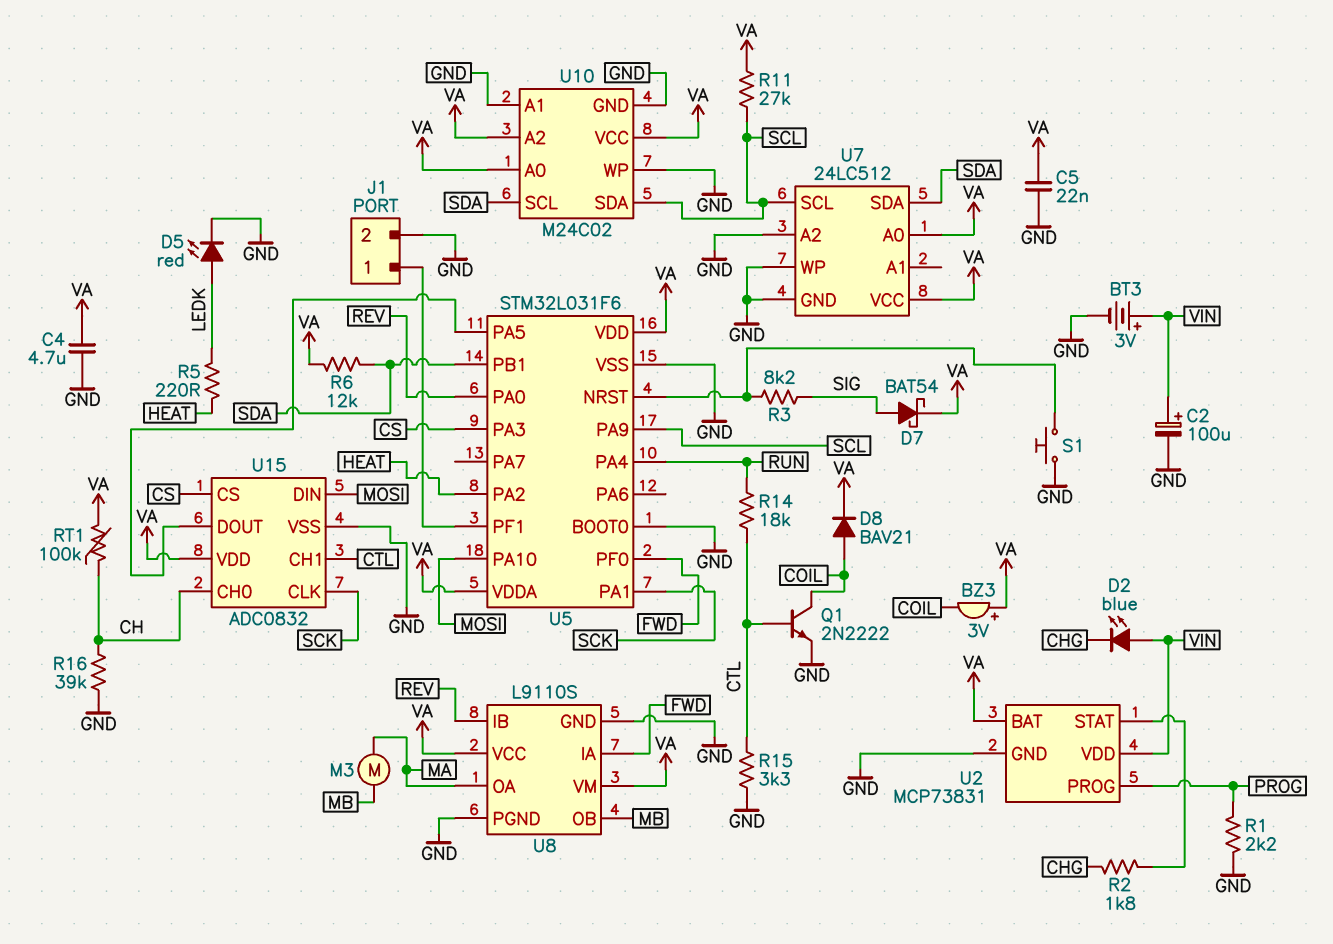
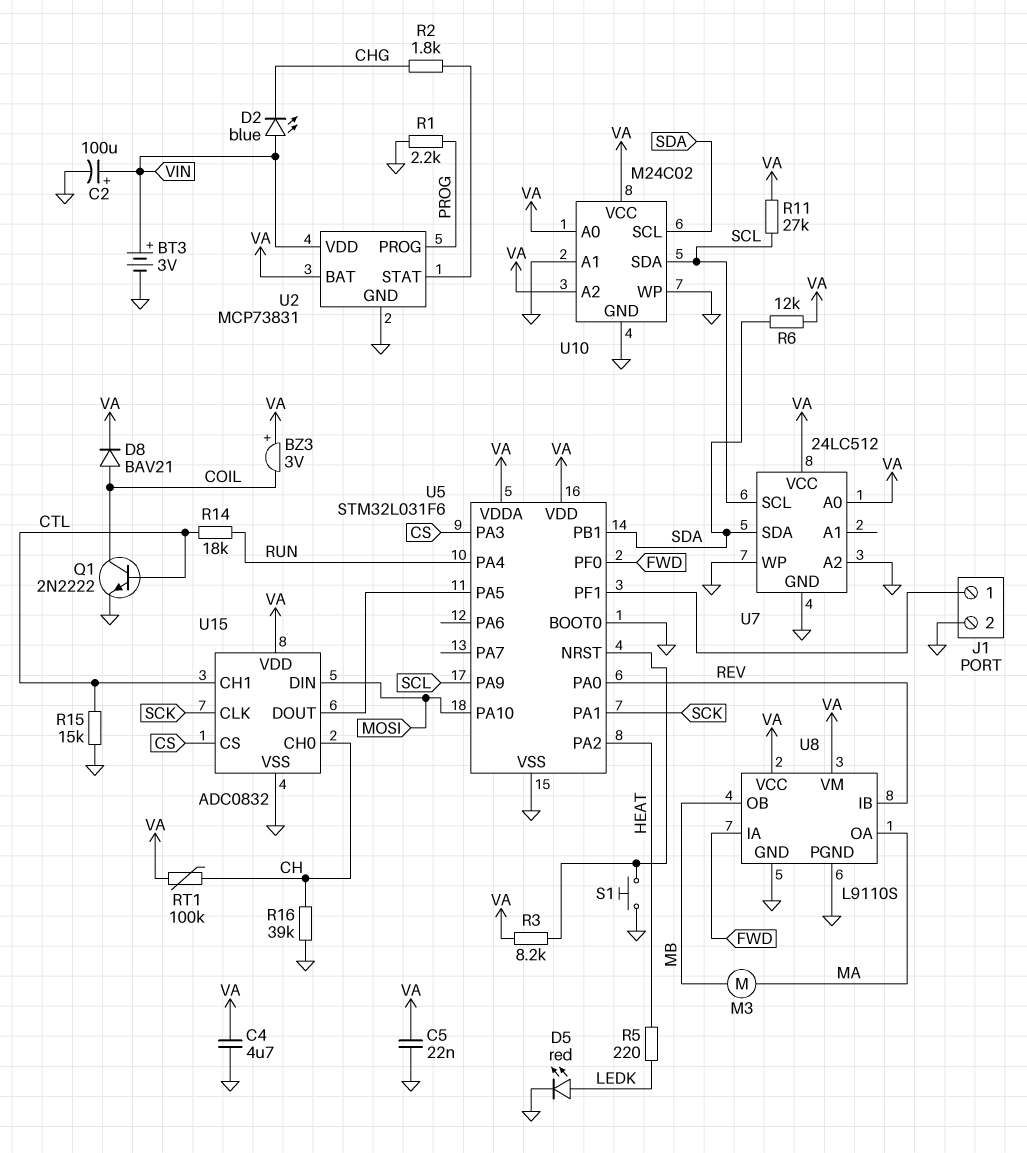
D7: schottky BAT54 (A SIG, K VA) -> none
R3: 8.2k (SIG, U5/NRST) -> 8.2k (U5/NRST, VA)
R15: 3.3k (CTL, GND) -> 15k (CTL, GND)

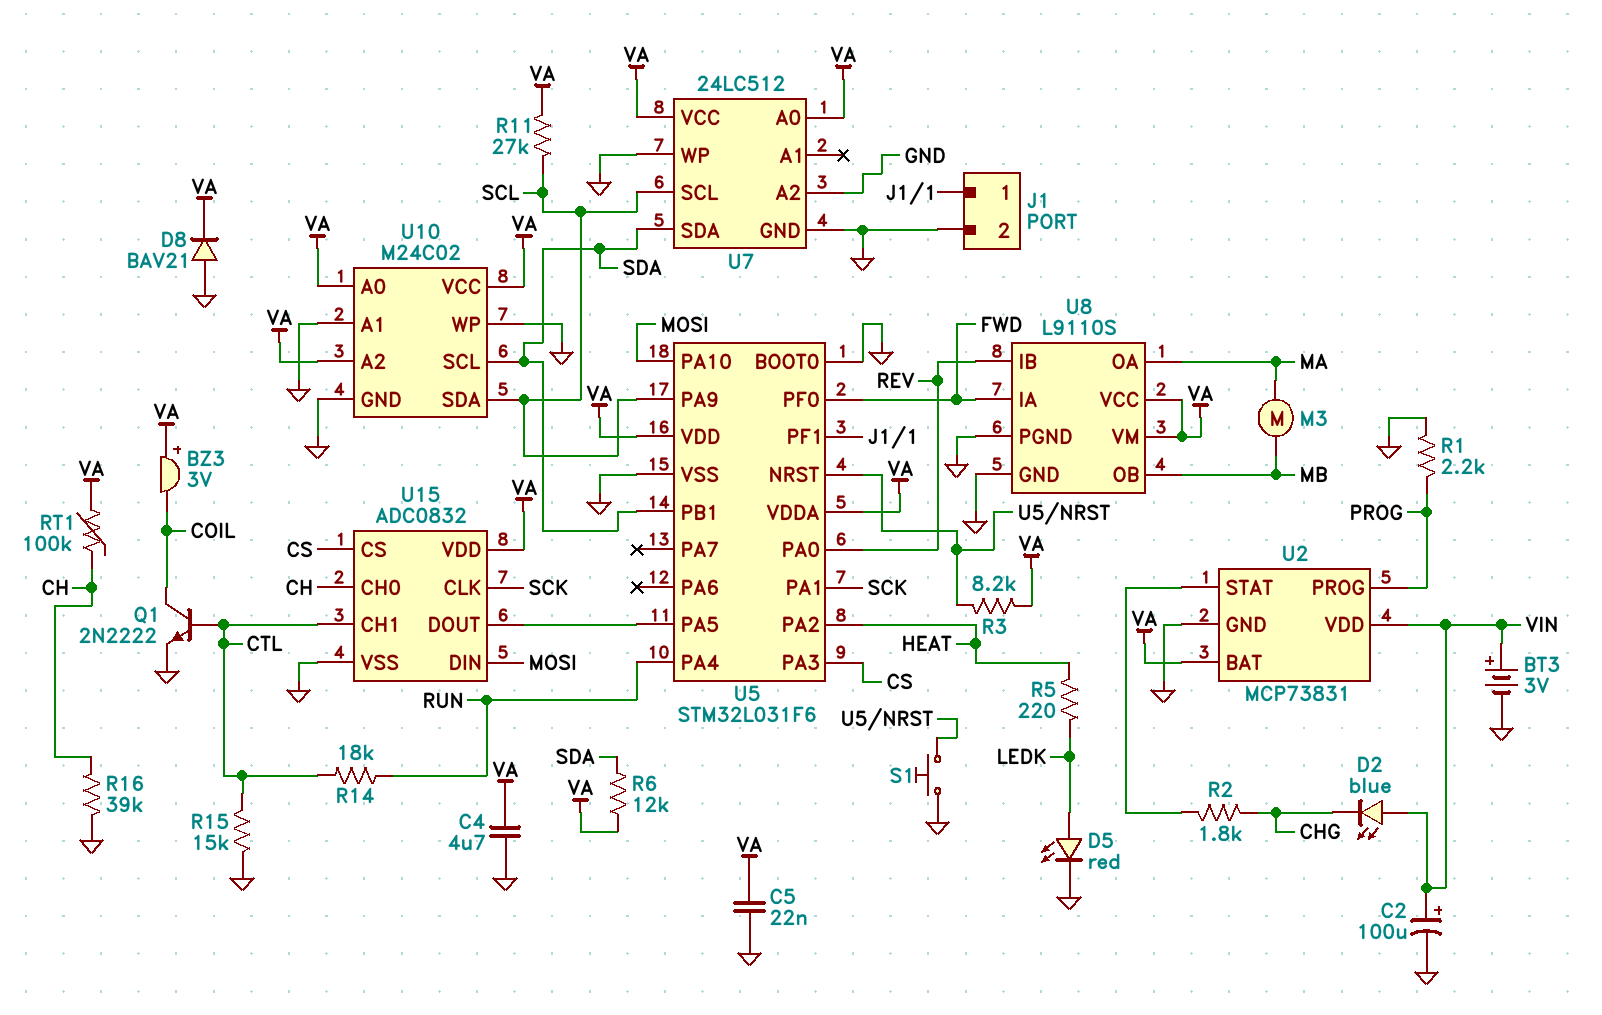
D8: diode BAV21 (A COIL, K VA) -> diode BAV21 (A GND, K VA)

